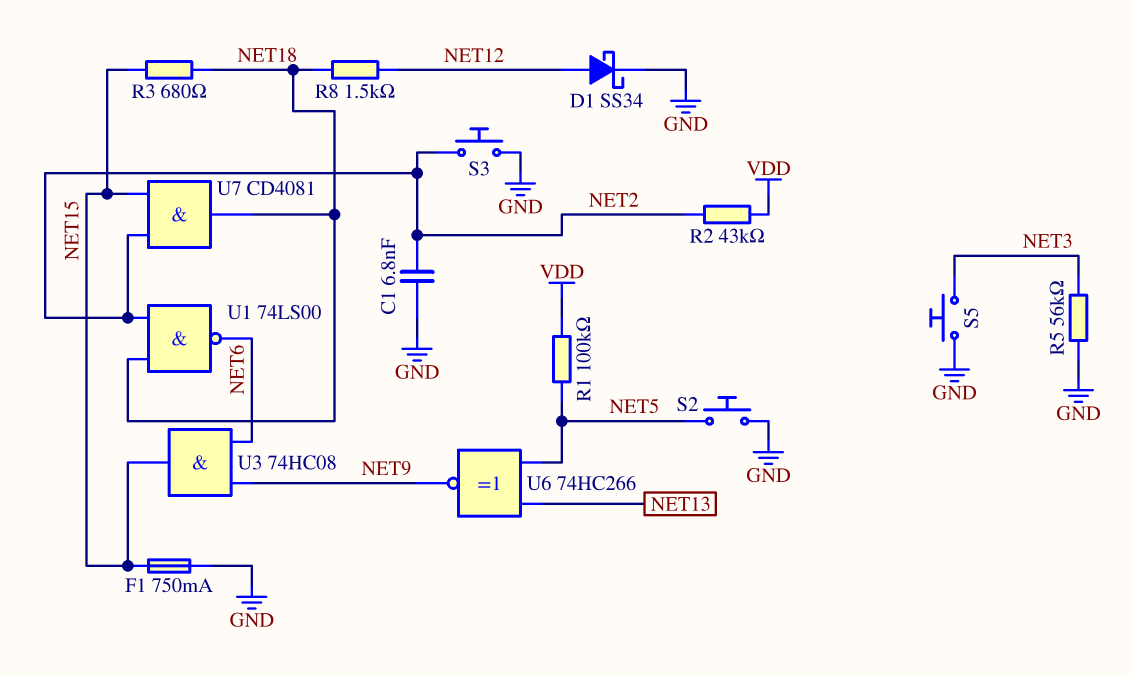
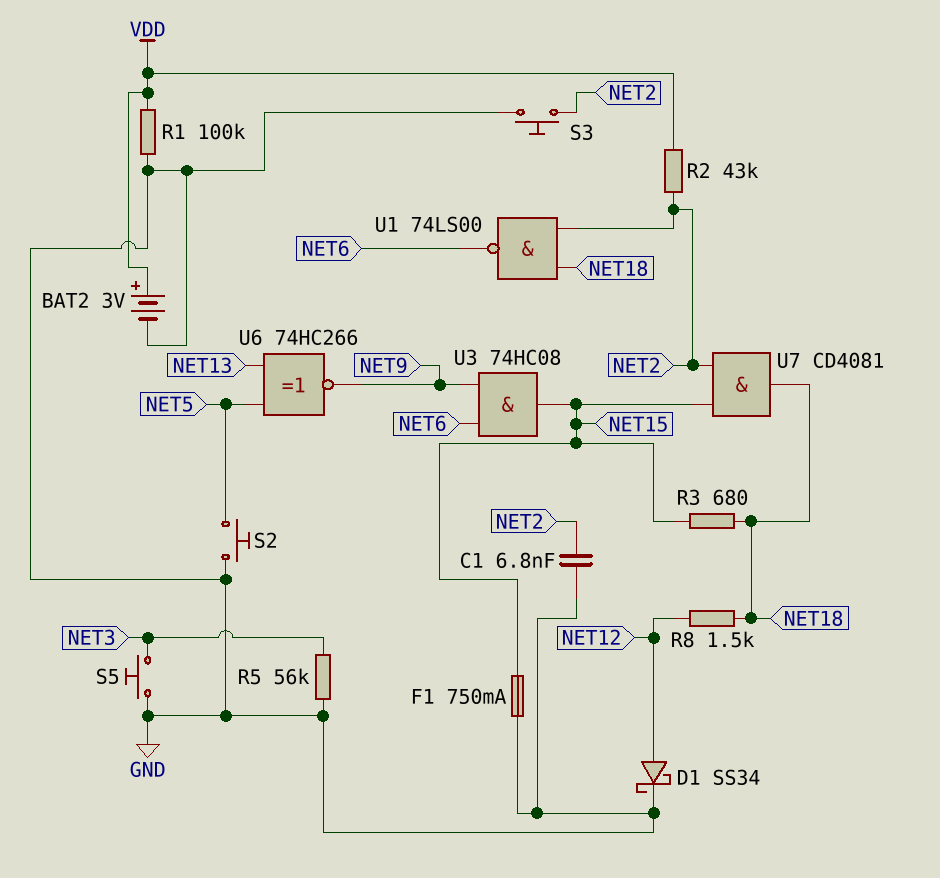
BAT2: none -> 3V (plus VDD, minus GND)
R1: 100k (NET5, VDD) -> 100k (GND, VDD)

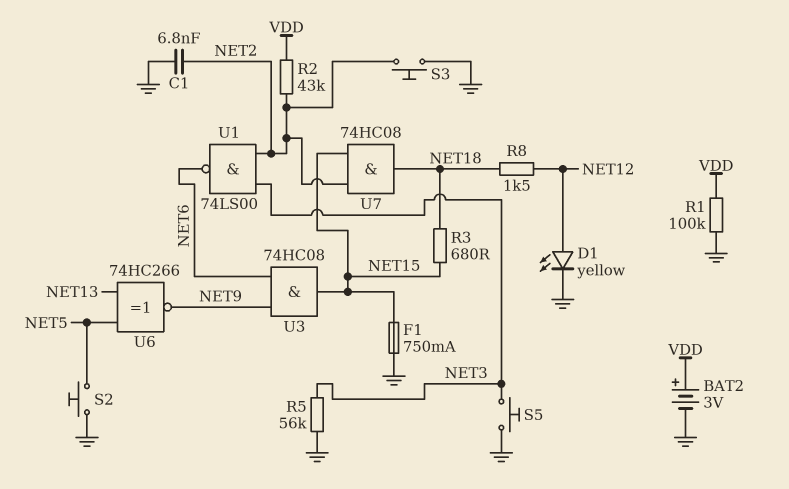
D1: schottky SS34 (A NET12, K GND) -> LED yellow (A NET12, K GND)
U1: NAND 74LS00 (in NET2, in NET18, out NET6) -> NAND 74LS00 (in NET2, in NET3, out NET6)
U7: AND CD4081 (in NET2, in NET15, out NET18) -> AND 74HC08 (in NET2, in NET15, out NET18)

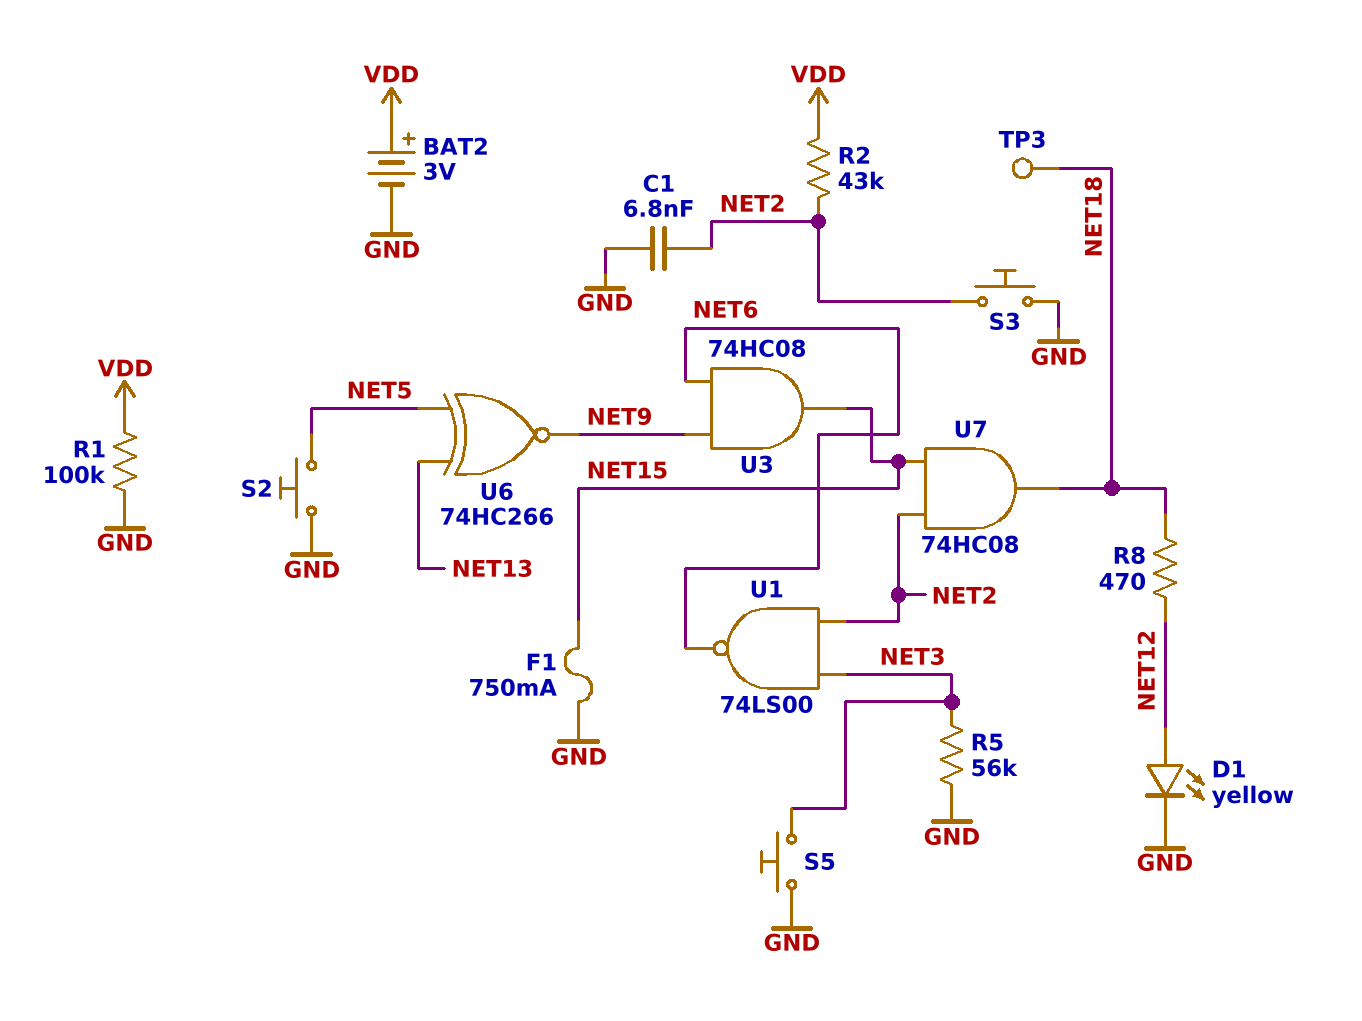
R3: 680 (NET15, NET18) -> none
R8: 1.5k (NET12, NET18) -> 470 (NET12, NET18)
TP3: none -> test point (NET18)

